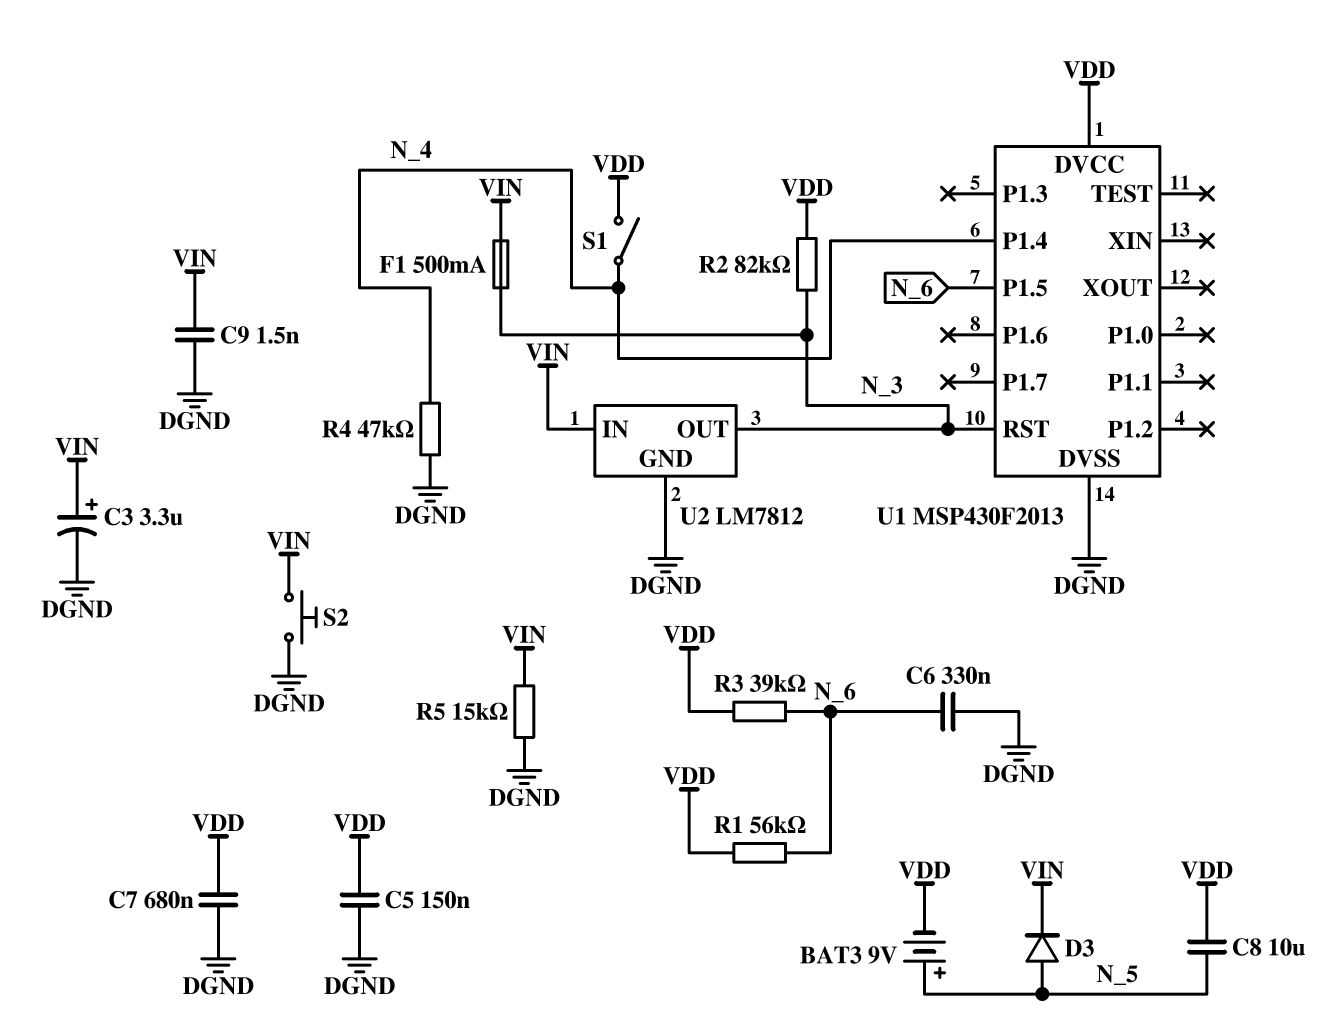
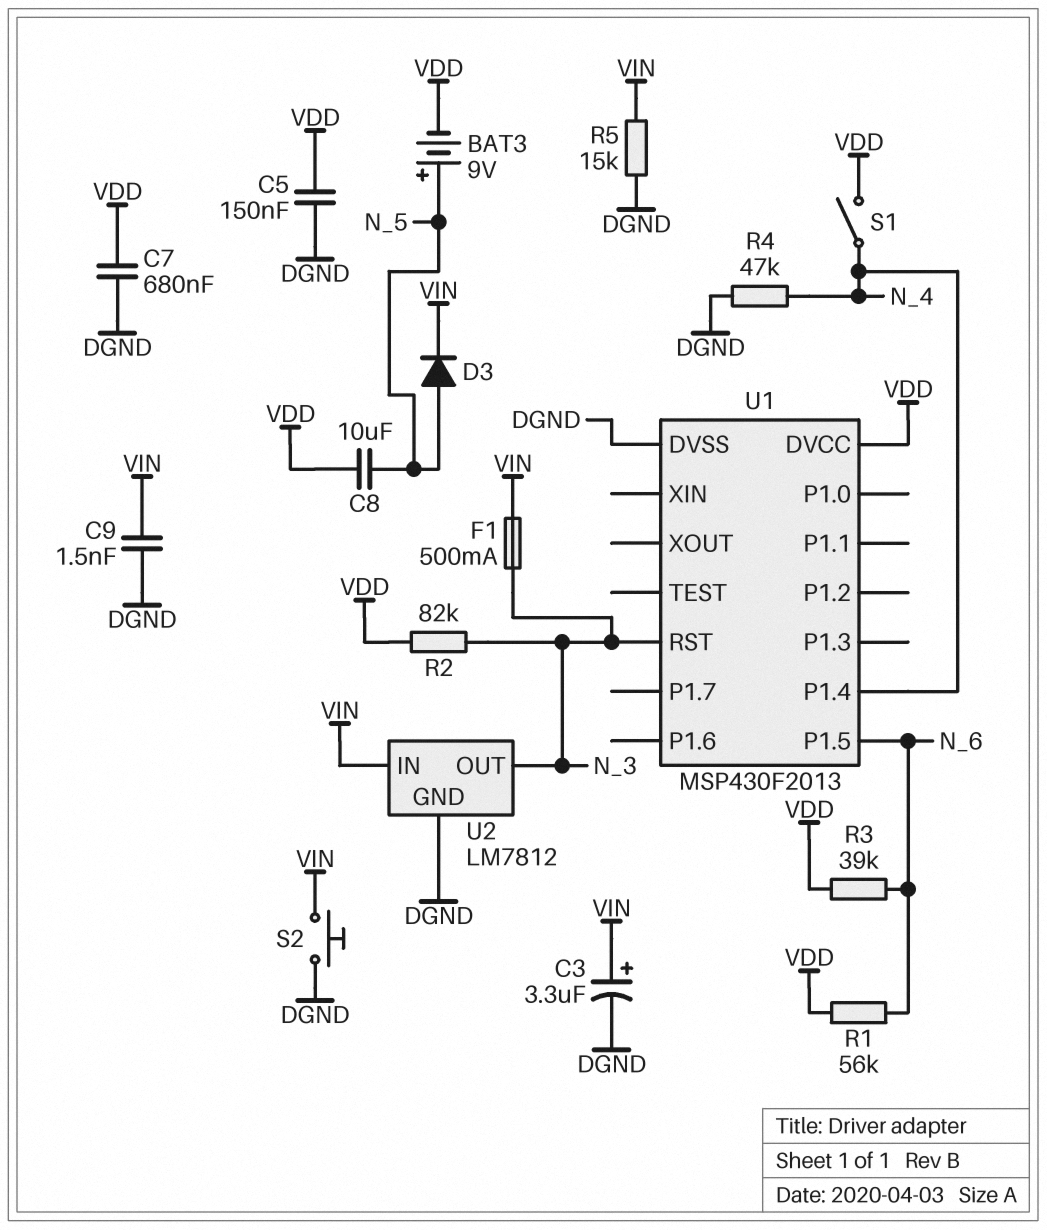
C6: 330nF (DGND, N_6) -> none

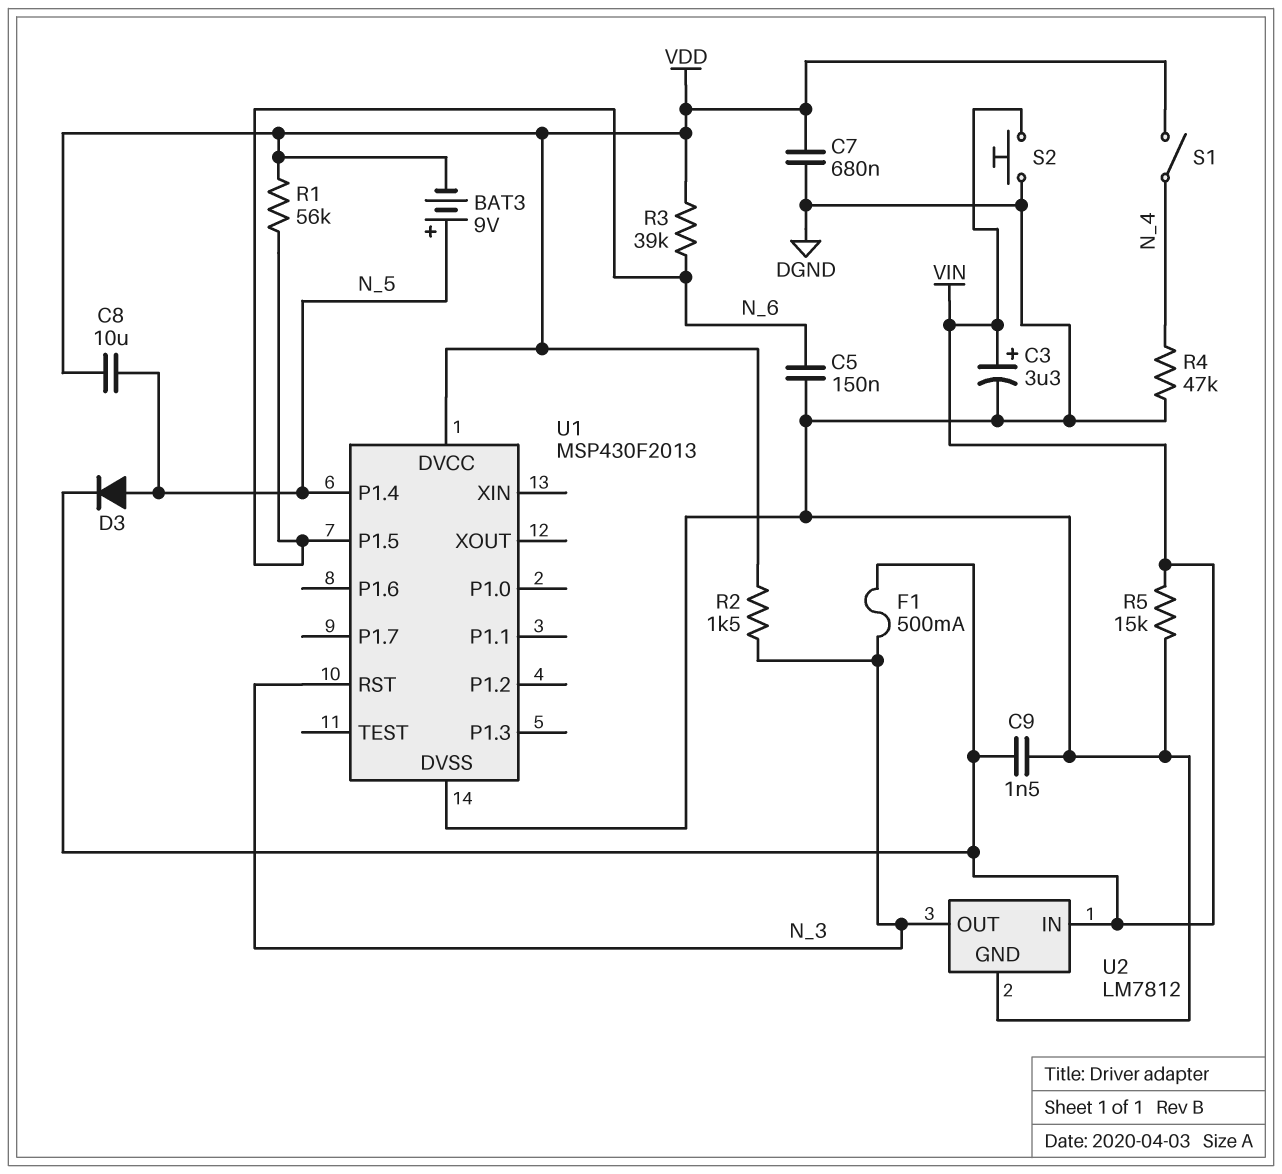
C5: 150nF (DGND, VDD) -> 150nF (DGND, N_6)
R2: 82k (N_3, VDD) -> 1.5k (N_3, VDD)
U1 pin P1.4: N_4 -> N_5

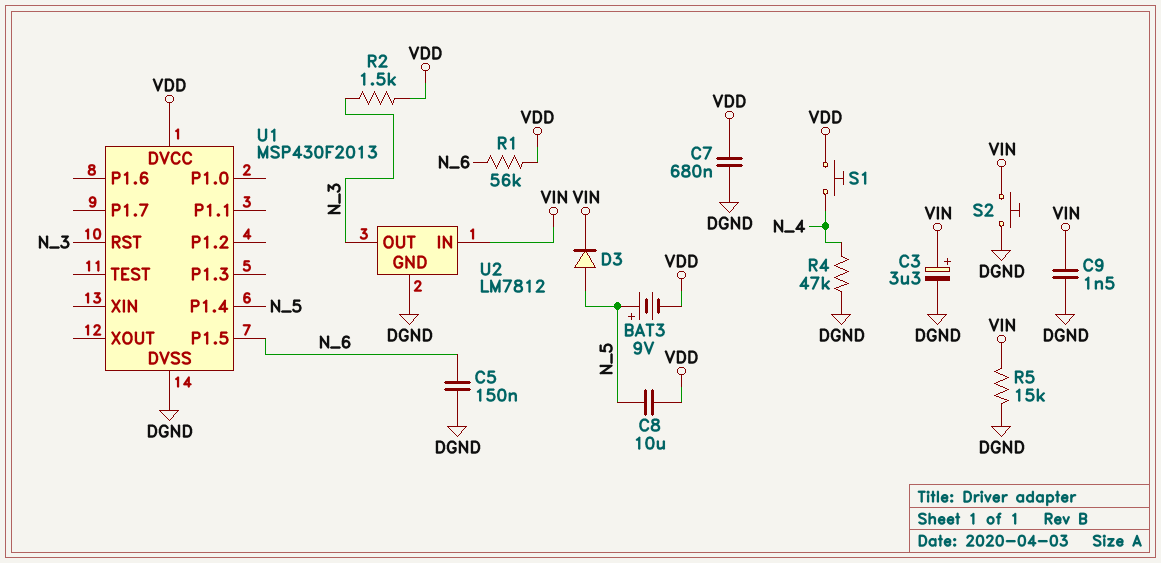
F1: 500mA (N_3, VIN) -> none
R3: 39k (N_6, VDD) -> none
S1: switch (N_4, VDD) -> button (N_4, VDD)

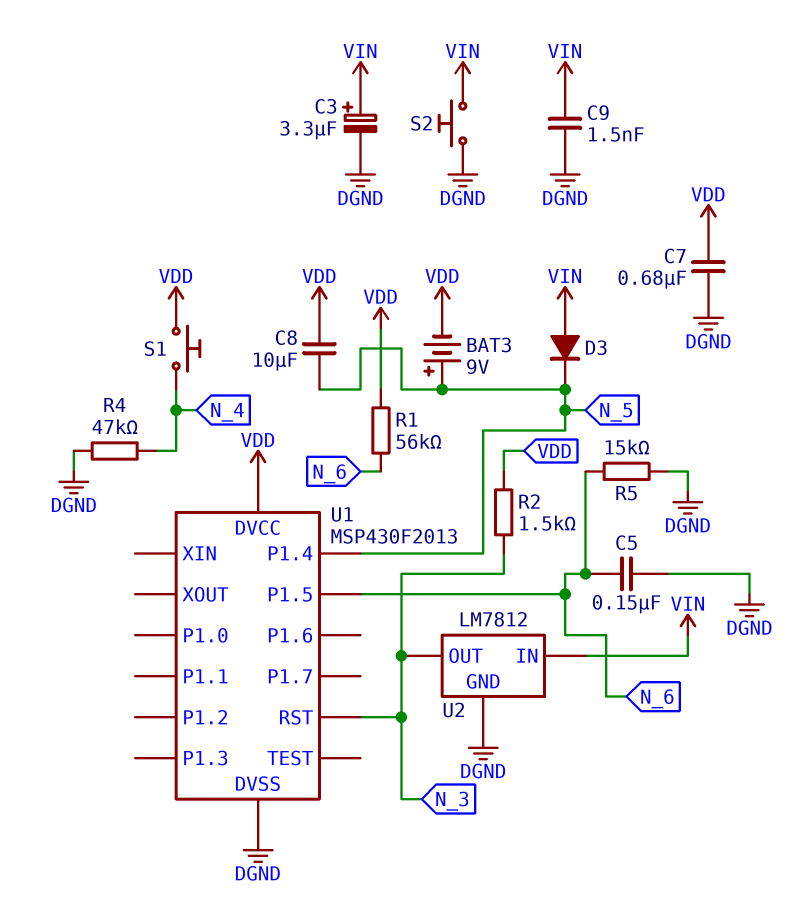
D3: diode (A N_5, K VIN) -> diode (A VIN, K N_5)
R5: 15k (DGND, VIN) -> 15k (DGND, N_6)

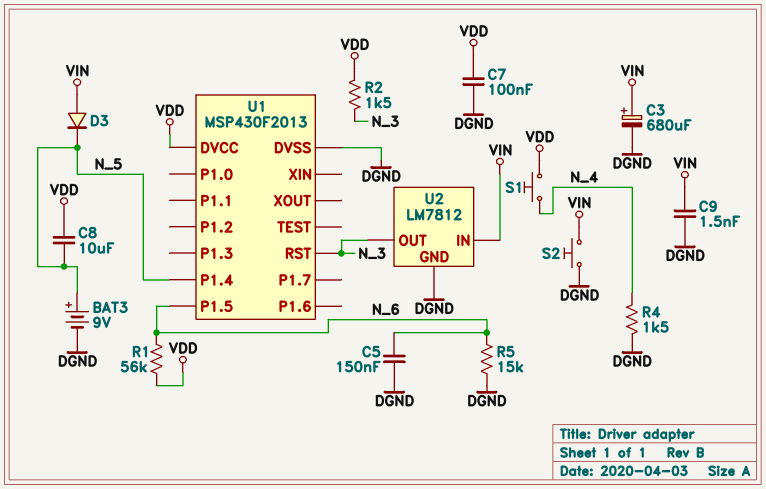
BAT3: 9V (plus N_5, minus VDD) -> 9V (plus N_5, minus DGND)
C3: 3.3uF (plus VIN, minus DGND) -> 680uF (plus VIN, minus DGND)
C7: 680nF (DGND, VDD) -> 100nF (DGND, VDD)
R4: 47k (DGND, N_4) -> 1.5k (DGND, N_4)

